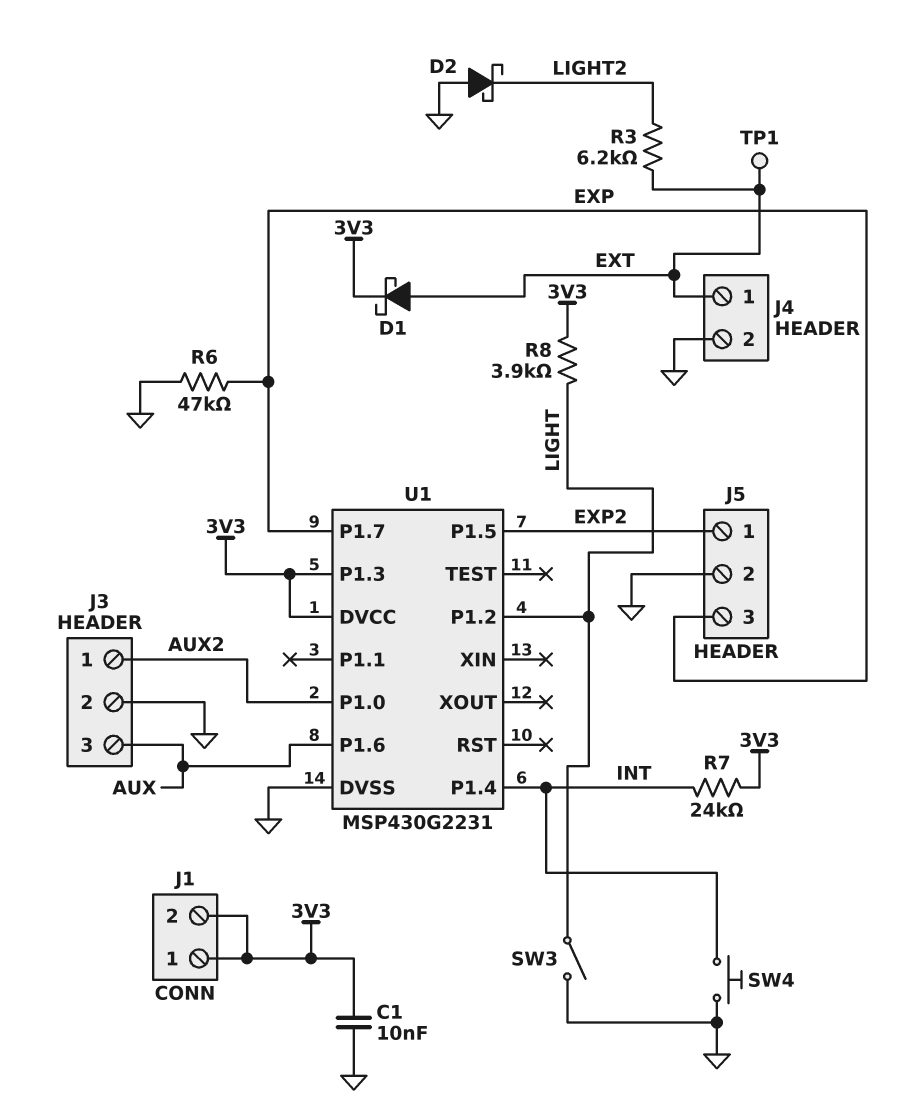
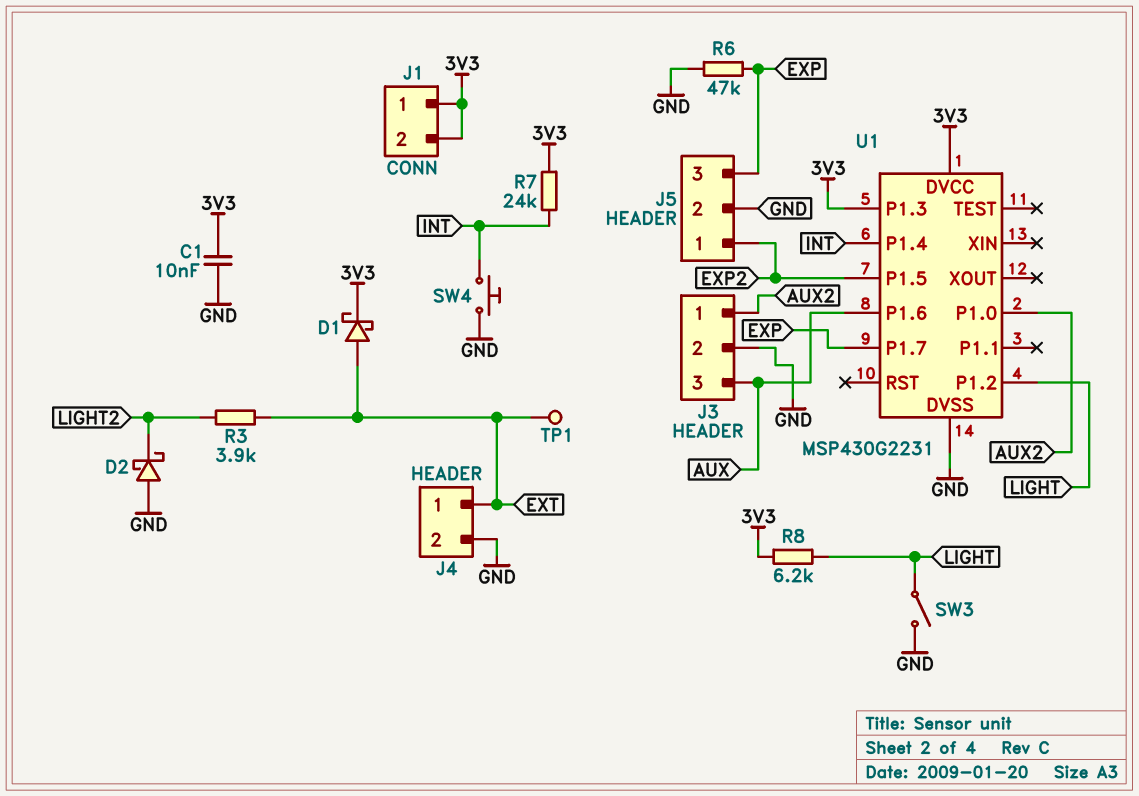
R3: 6.2k (EXT, LIGHT2) -> 3.9k (EXT, LIGHT2)
R8: 3.9k (3V3, LIGHT) -> 6.2k (3V3, LIGHT)

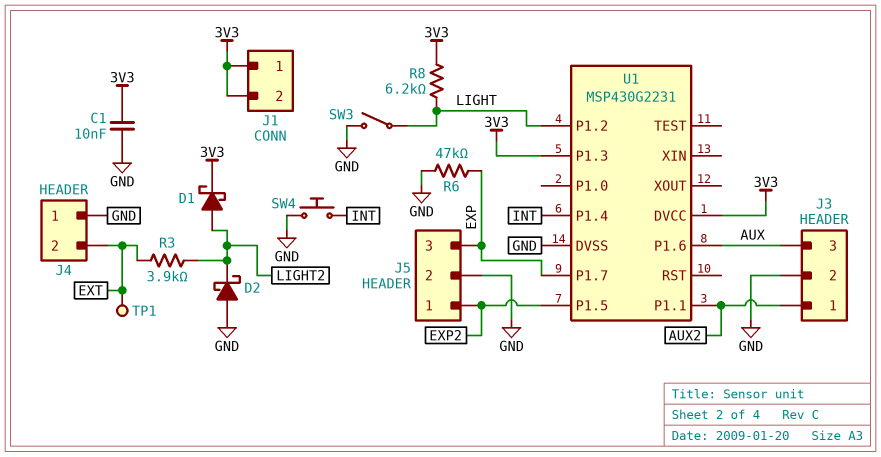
D1: schottky (A EXT, K 3V3) -> schottky (A LIGHT2, K 3V3)
J4 pin 1: EXT -> GND
J4 pin 2: GND -> EXT
R7: 24k (3V3, INT) -> none
U1 pin P1.0: AUX2 -> none
U1 pin P1.1: none -> AUX2

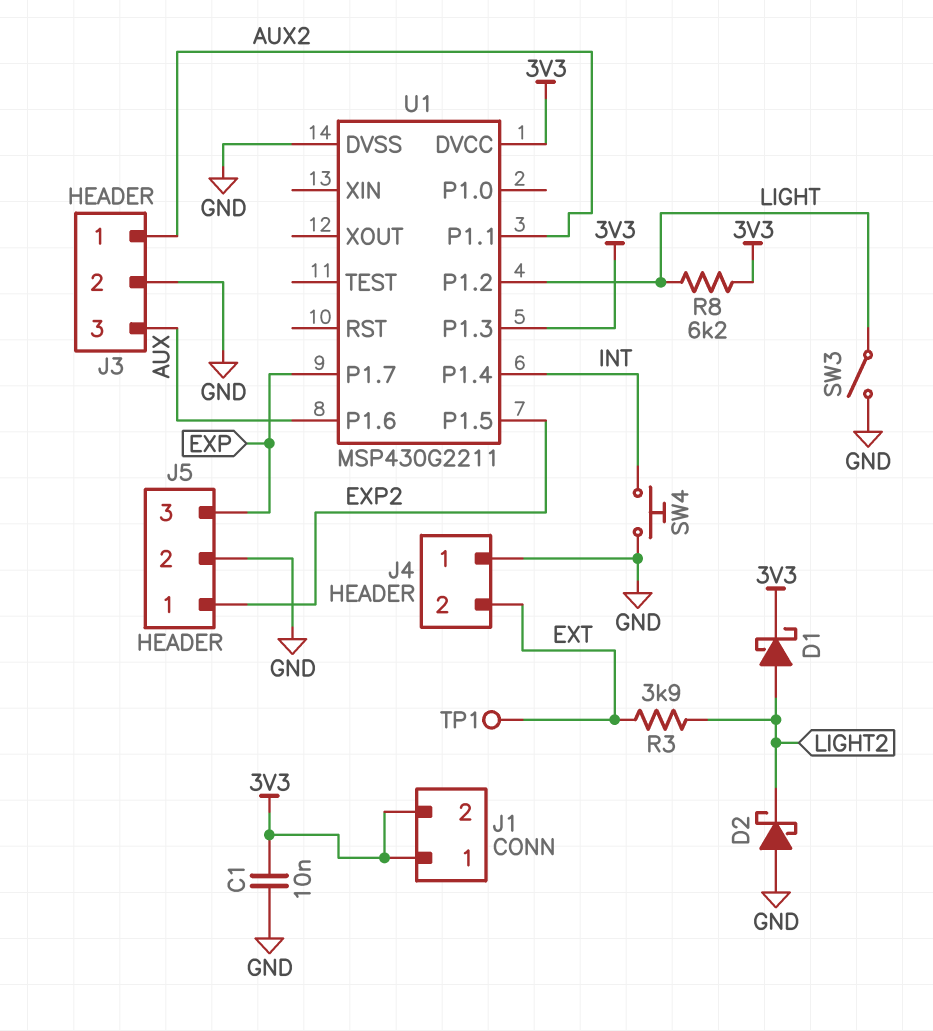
R6: 47k (EXP, GND) -> none
U1: MSP430G2231 -> MSP430G2211

